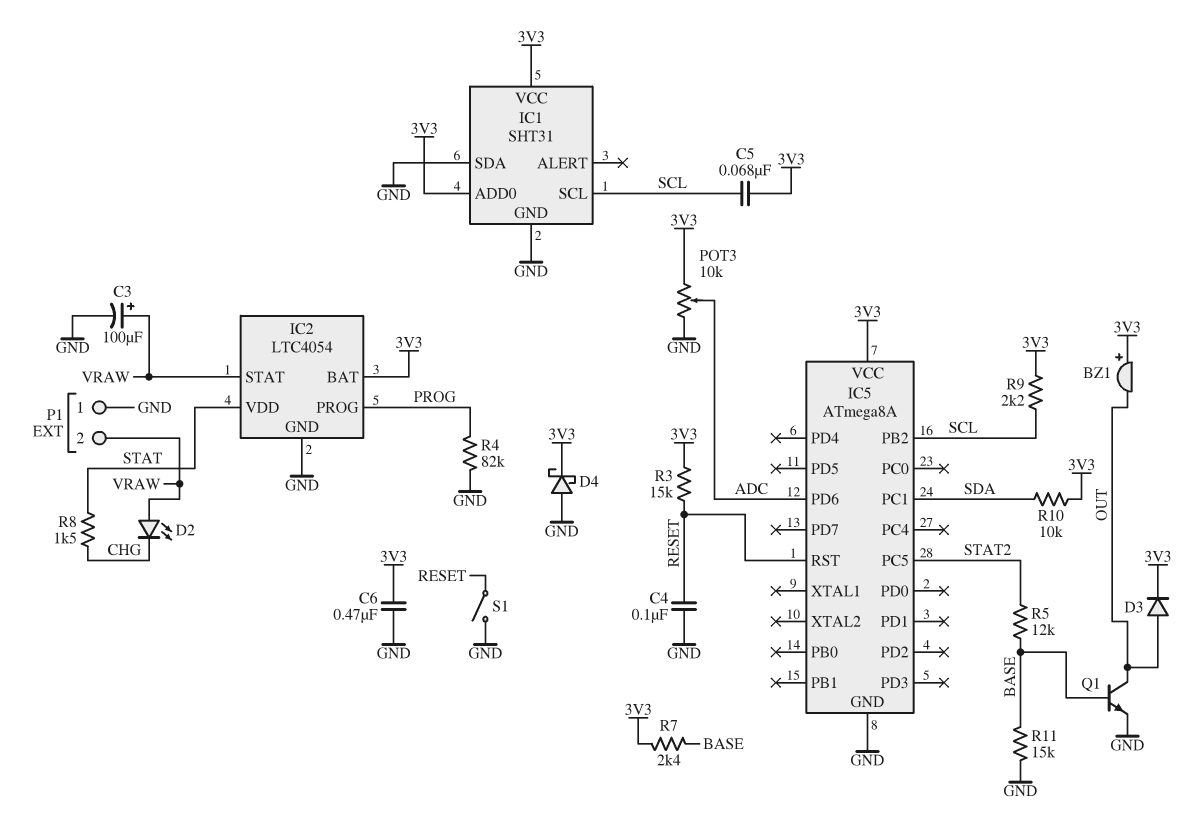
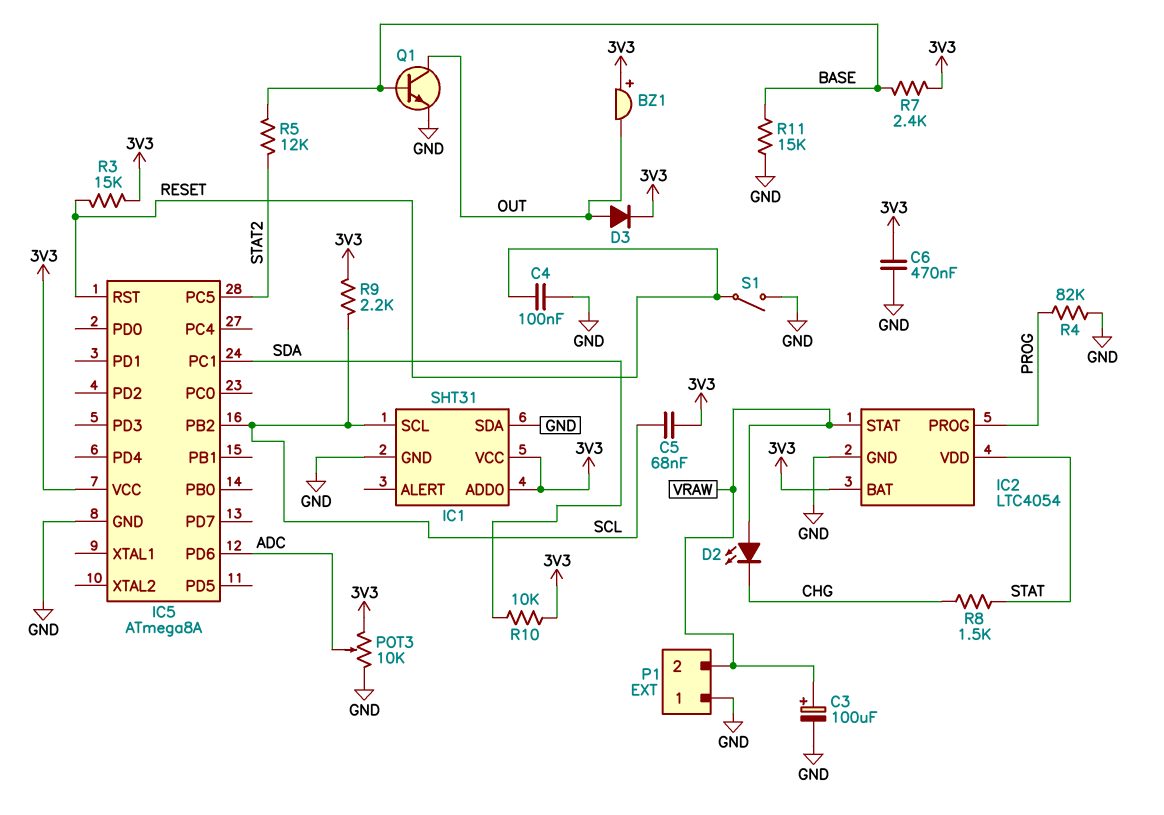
D4: schottky (A GND, K 3V3) -> none

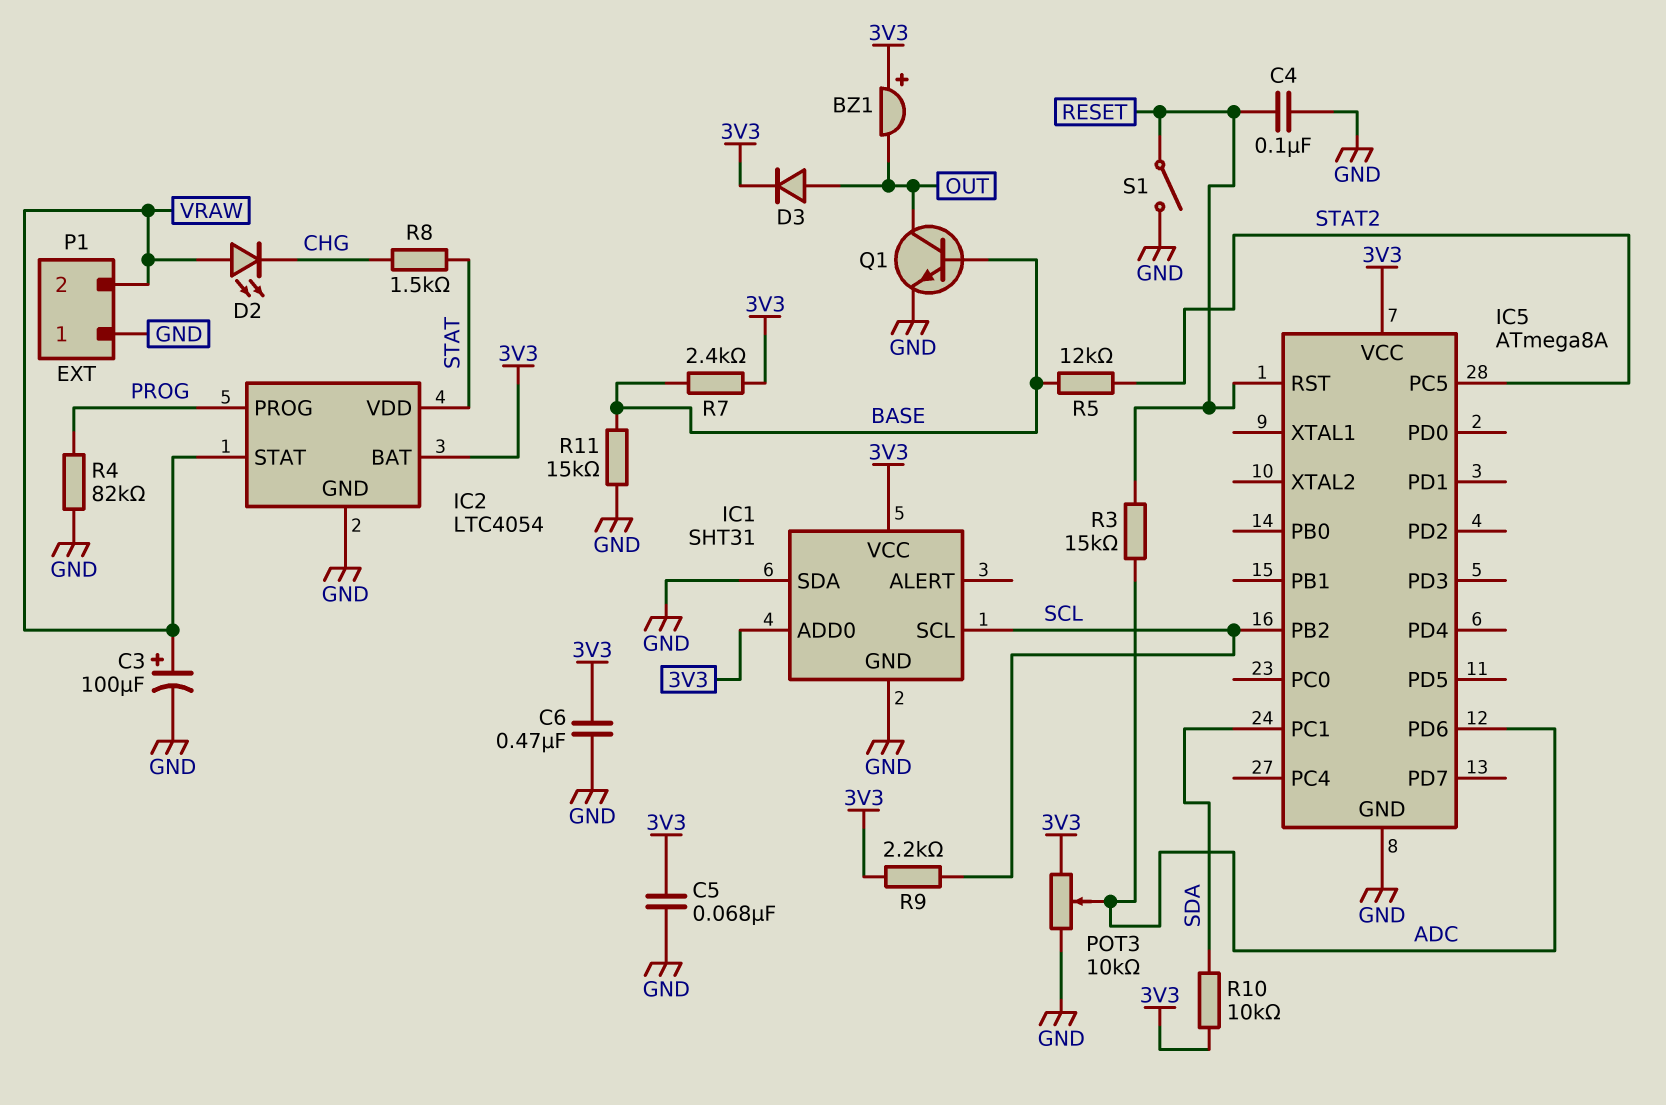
C5: 68nF (3V3, SCL) -> 68nF (3V3, GND)
R3: 15k (3V3, RESET) -> 15k (ADC, RESET)

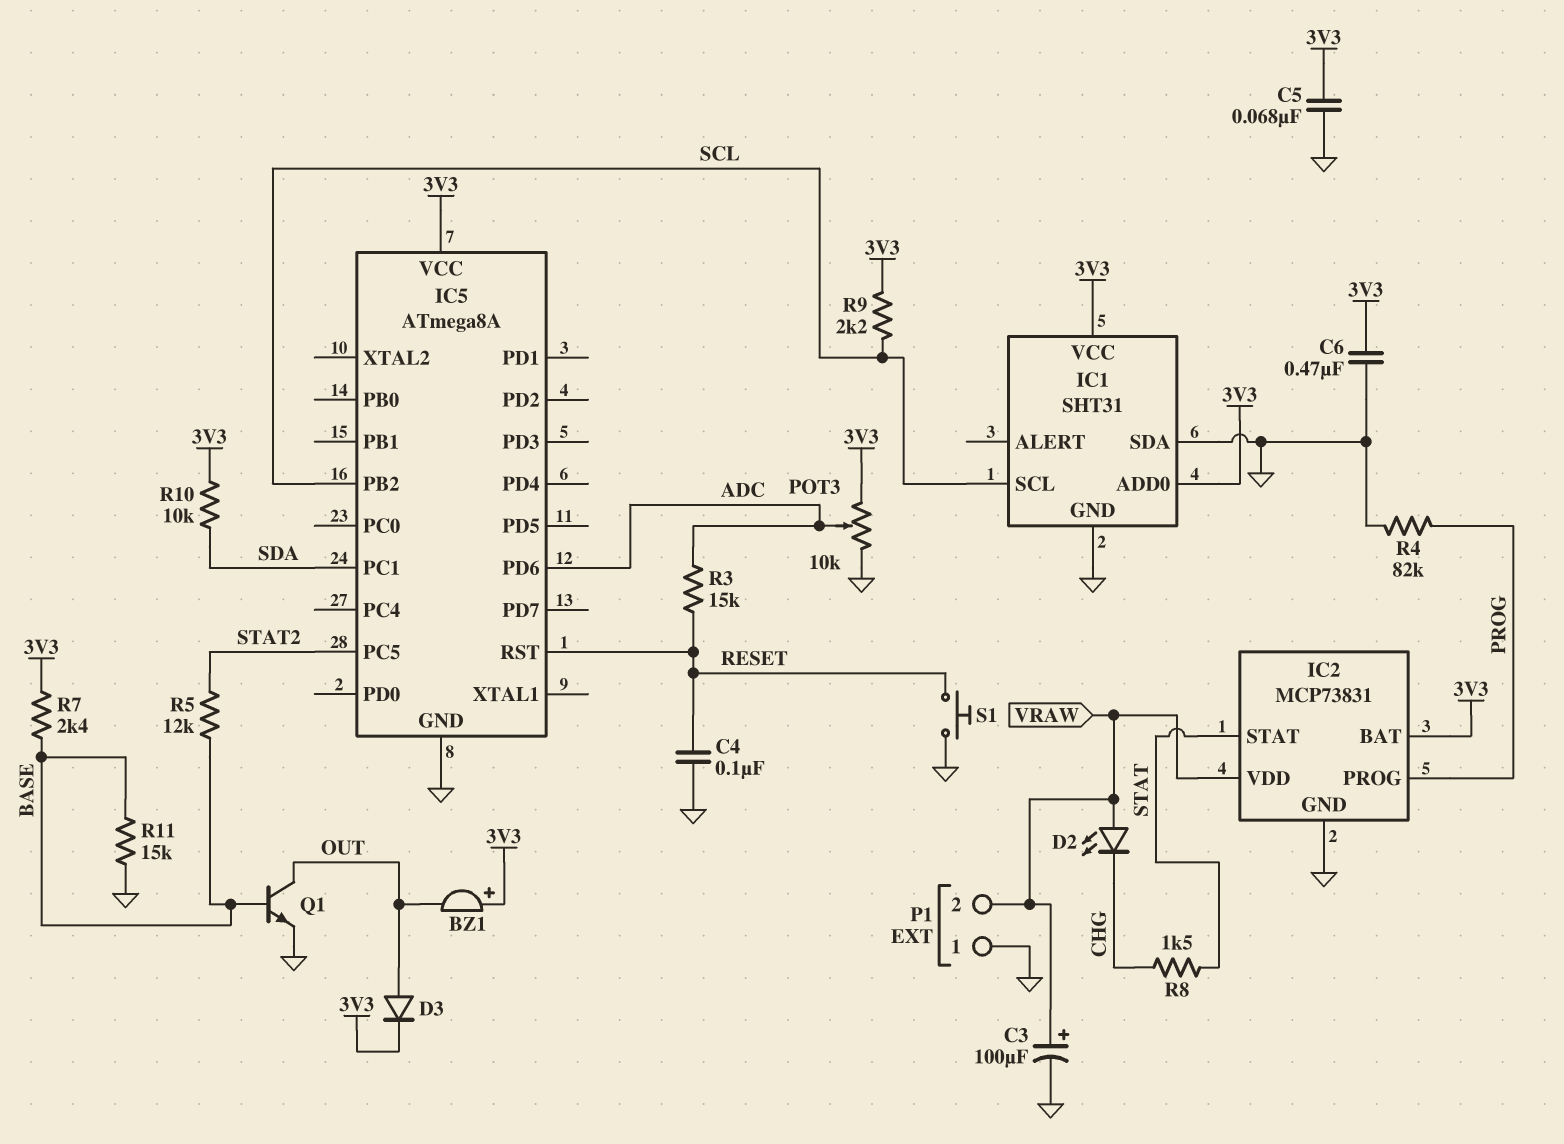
IC2: LTC4054 -> MCP73831
IC2 pin STAT: VRAW -> STAT
IC2 pin VDD: STAT -> VRAW
S1: switch (GND, RESET) -> button (GND, RESET)

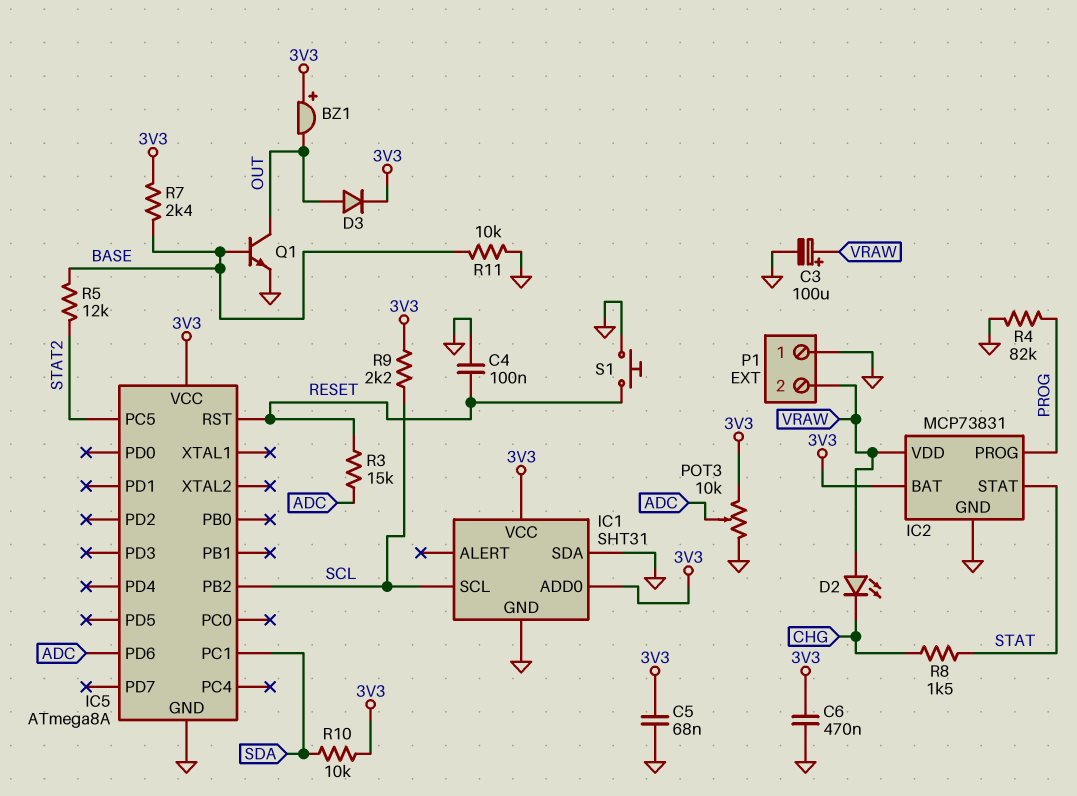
R11: 15k (BASE, GND) -> 10k (BASE, GND)

